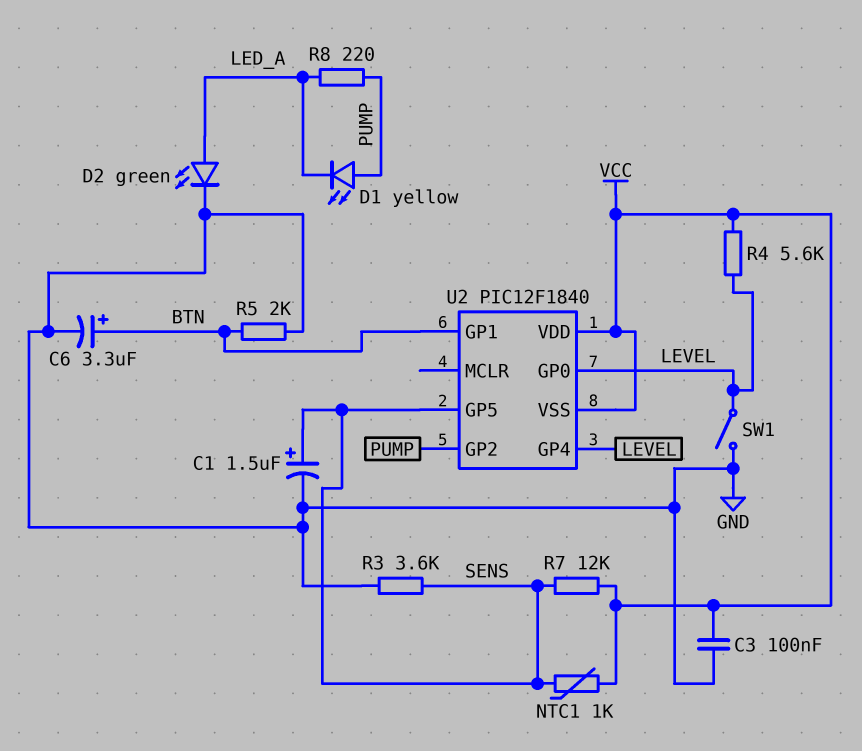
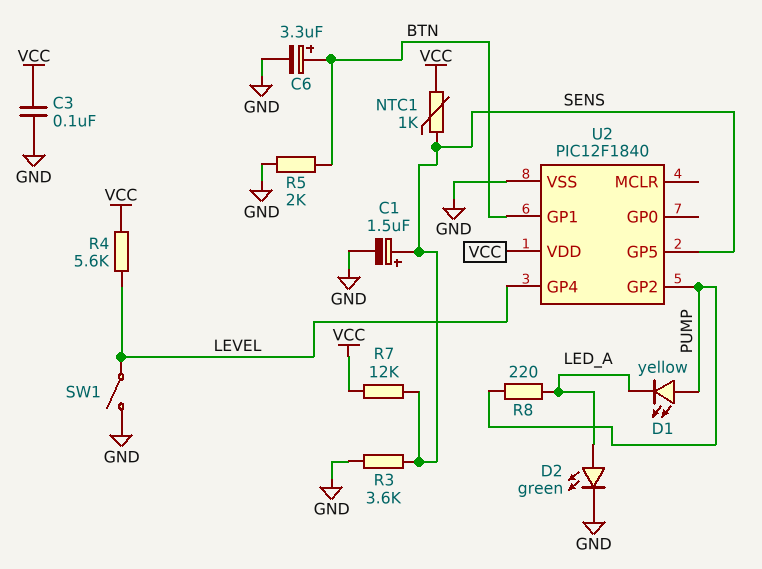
U2 pin GP0: LEVEL -> none
U2 pin VSS: VCC -> GND

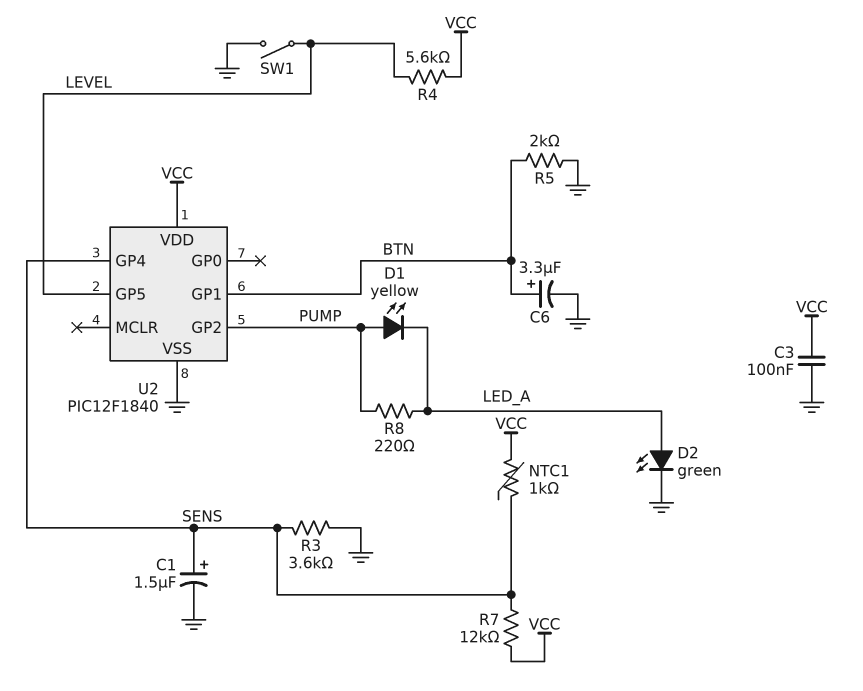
U2 pin GP4: LEVEL -> SENS
U2 pin GP5: SENS -> LEVEL

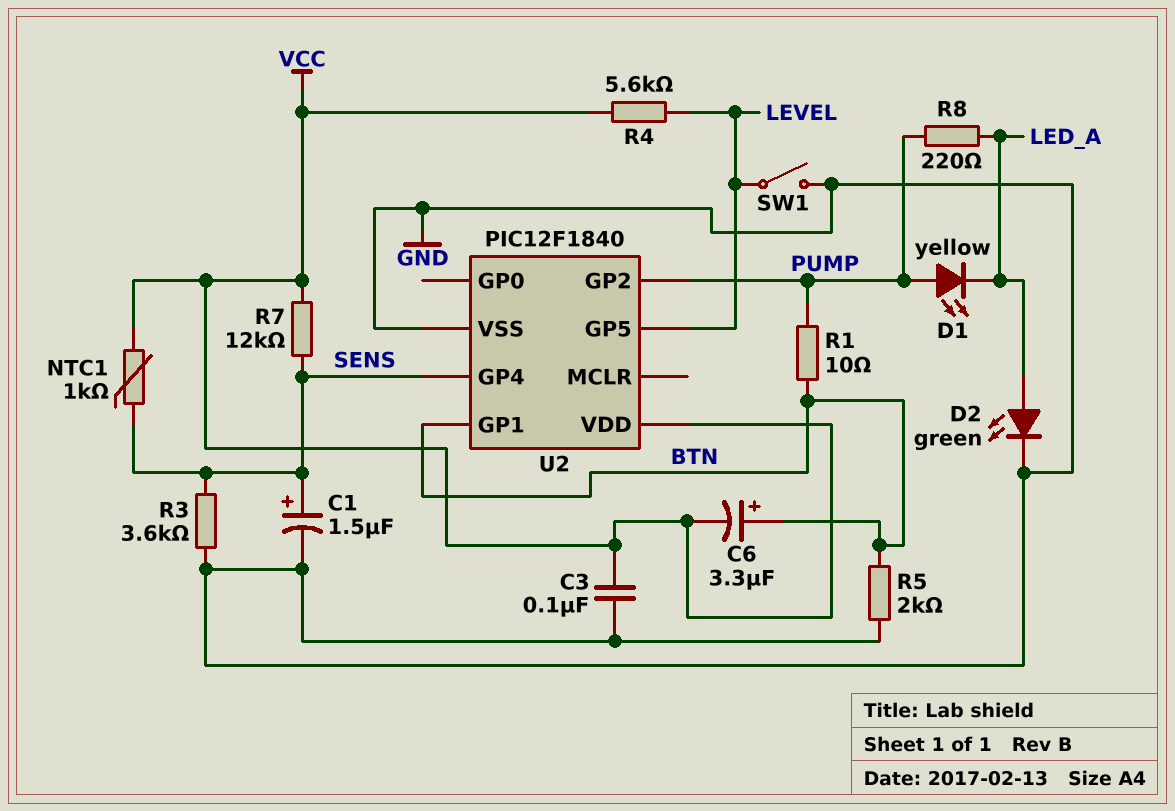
C6: 3.3uF (plus BTN, minus GND) -> 3.3uF (plus BTN, minus VCC)
R1: none -> 10 (BTN, PUMP)

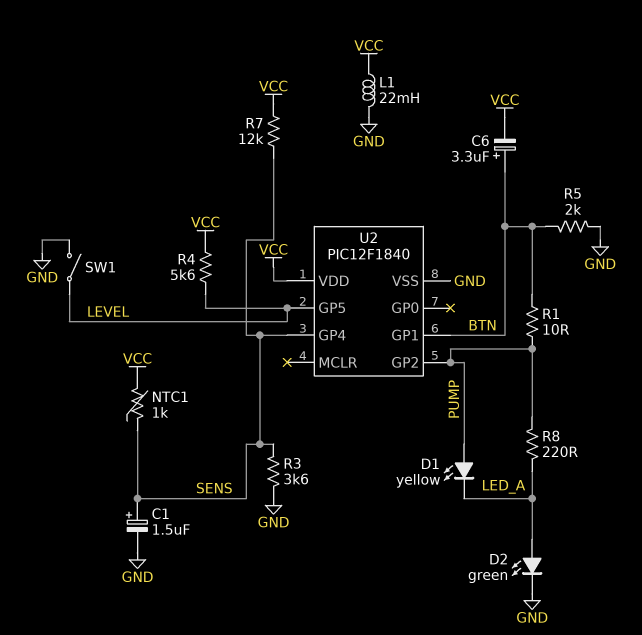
C3: 100nF (GND, VCC) -> none
L1: none -> 22mH (GND, VCC)

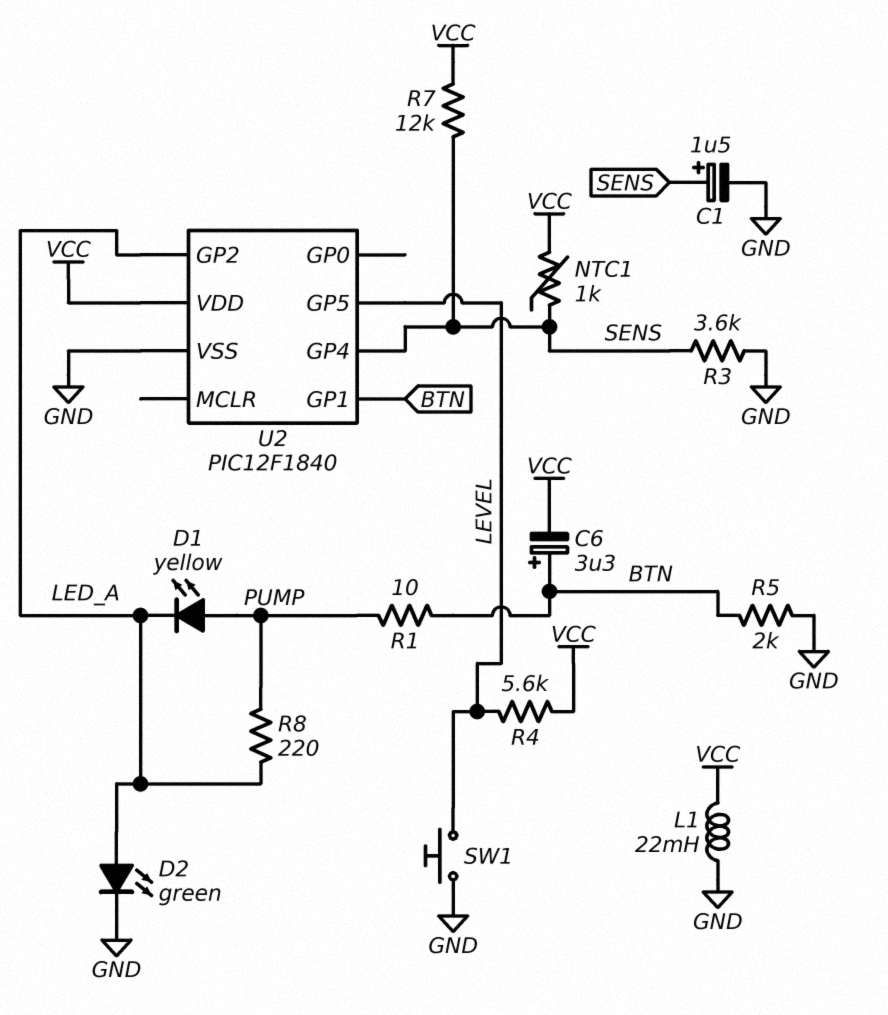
SW1: switch (GND, LEVEL) -> button (GND, LEVEL)
U2 pin GP2: PUMP -> LED_A

